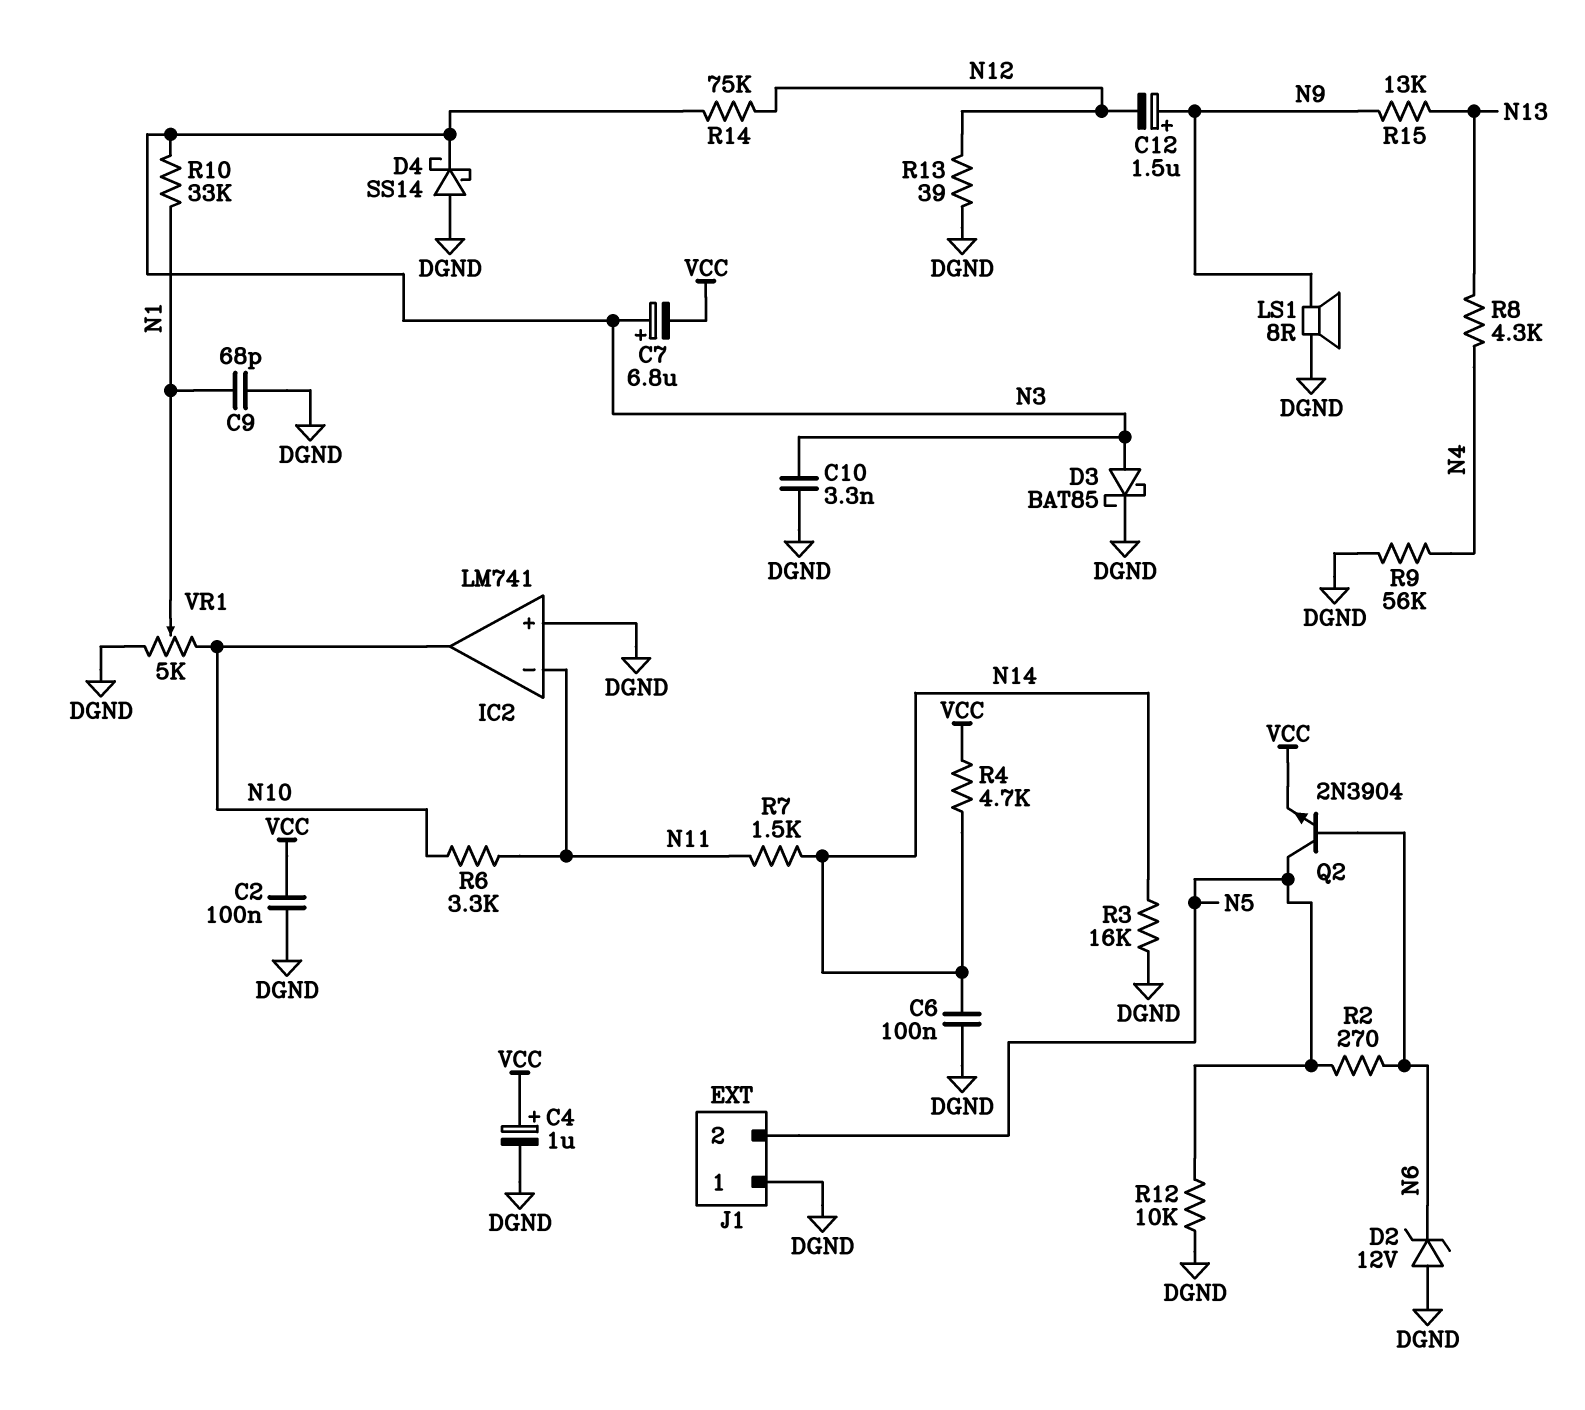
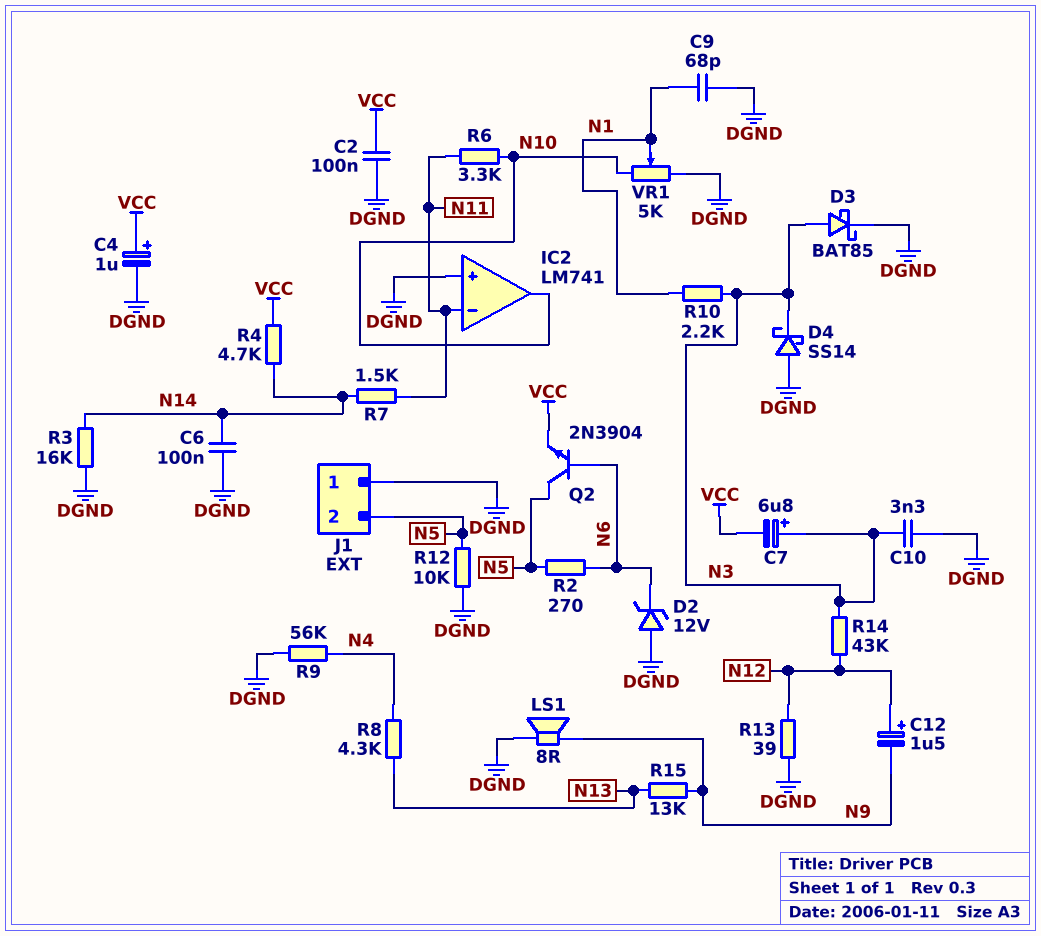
C12: 1.5uF (plus N9, minus N12) -> 1.5uF (plus N12, minus N9)
R10: 33k (N1, N3) -> 2.2k (N1, N3)
R14: 75k (N3, N12) -> 43k (N3, N12)

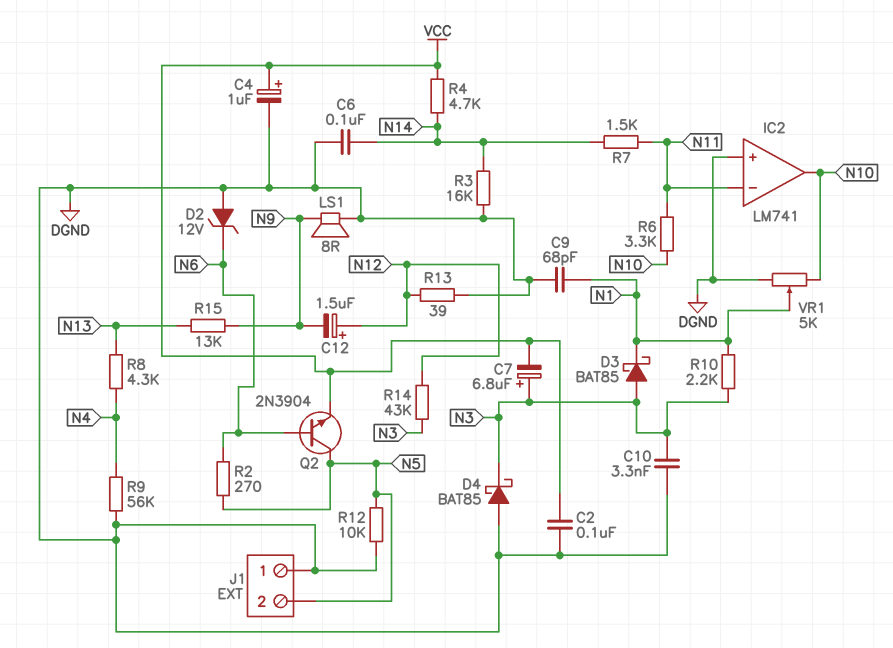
D3: schottky BAT85 (A N3, K DGND) -> schottky BAT85 (A N3, K N1)
D4: schottky SS14 (A DGND, K N3) -> schottky BAT85 (A DGND, K N3)

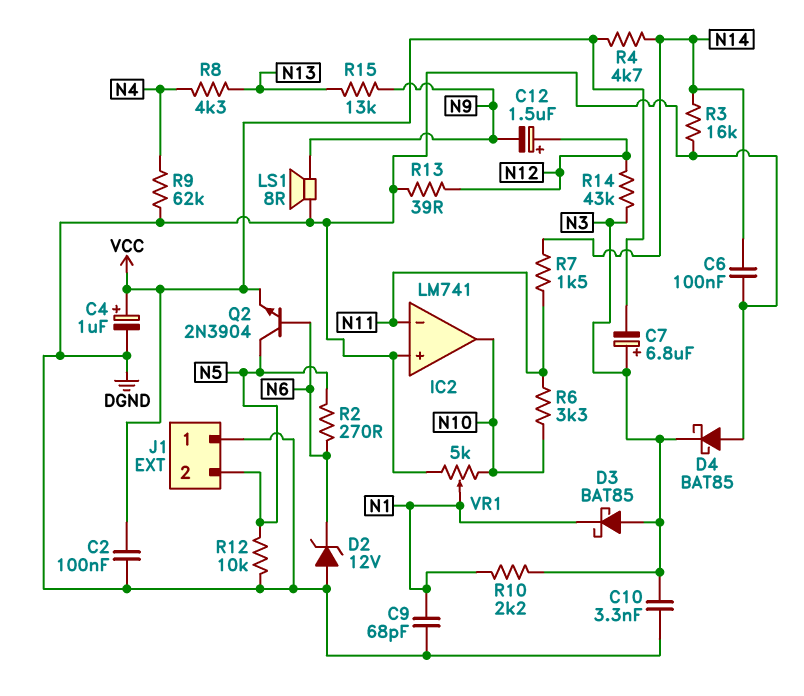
R9: 56k (DGND, N4) -> 62k (DGND, N4)

